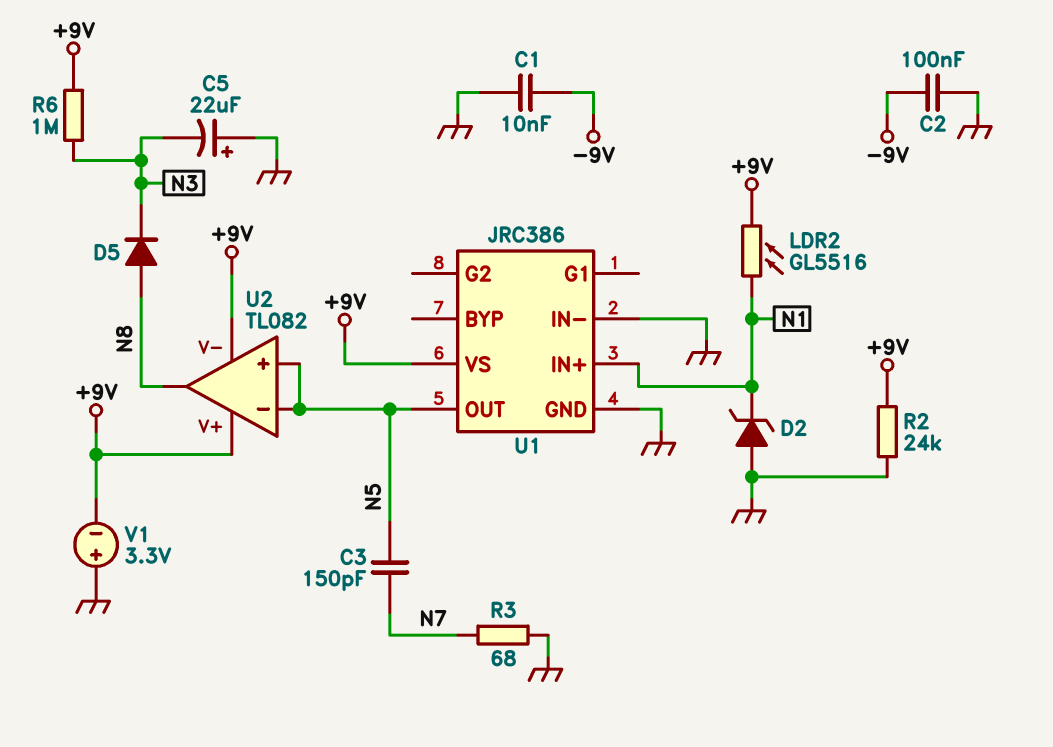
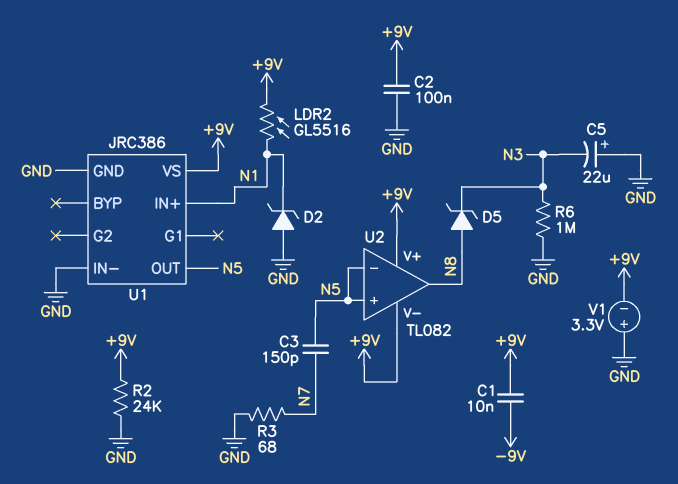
C1: 10nF (-9V, GND) -> 10nF (+9V, -9V)
C2: 100nF (-9V, GND) -> 100nF (+9V, GND)
D5: diode (A N8, K N3) -> zener (A N8, K N3)
R6: 1M (+9V, N3) -> 1M (GND, N3)

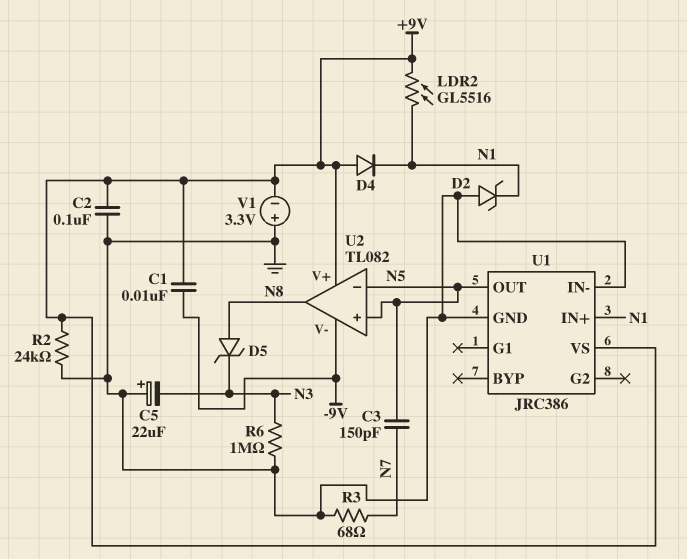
D4: none -> diode (A +9V, K N1)
U2 pin V-: +9V -> -9V

